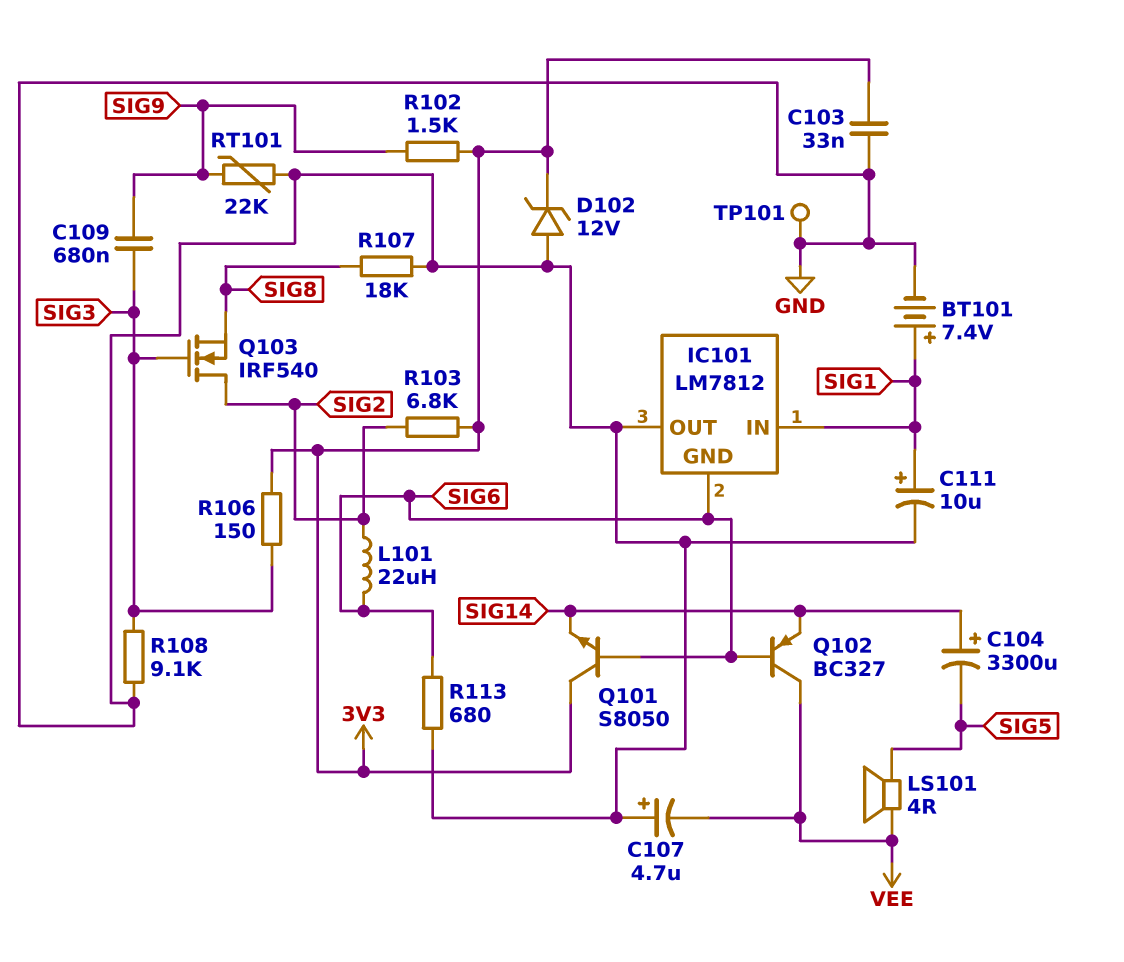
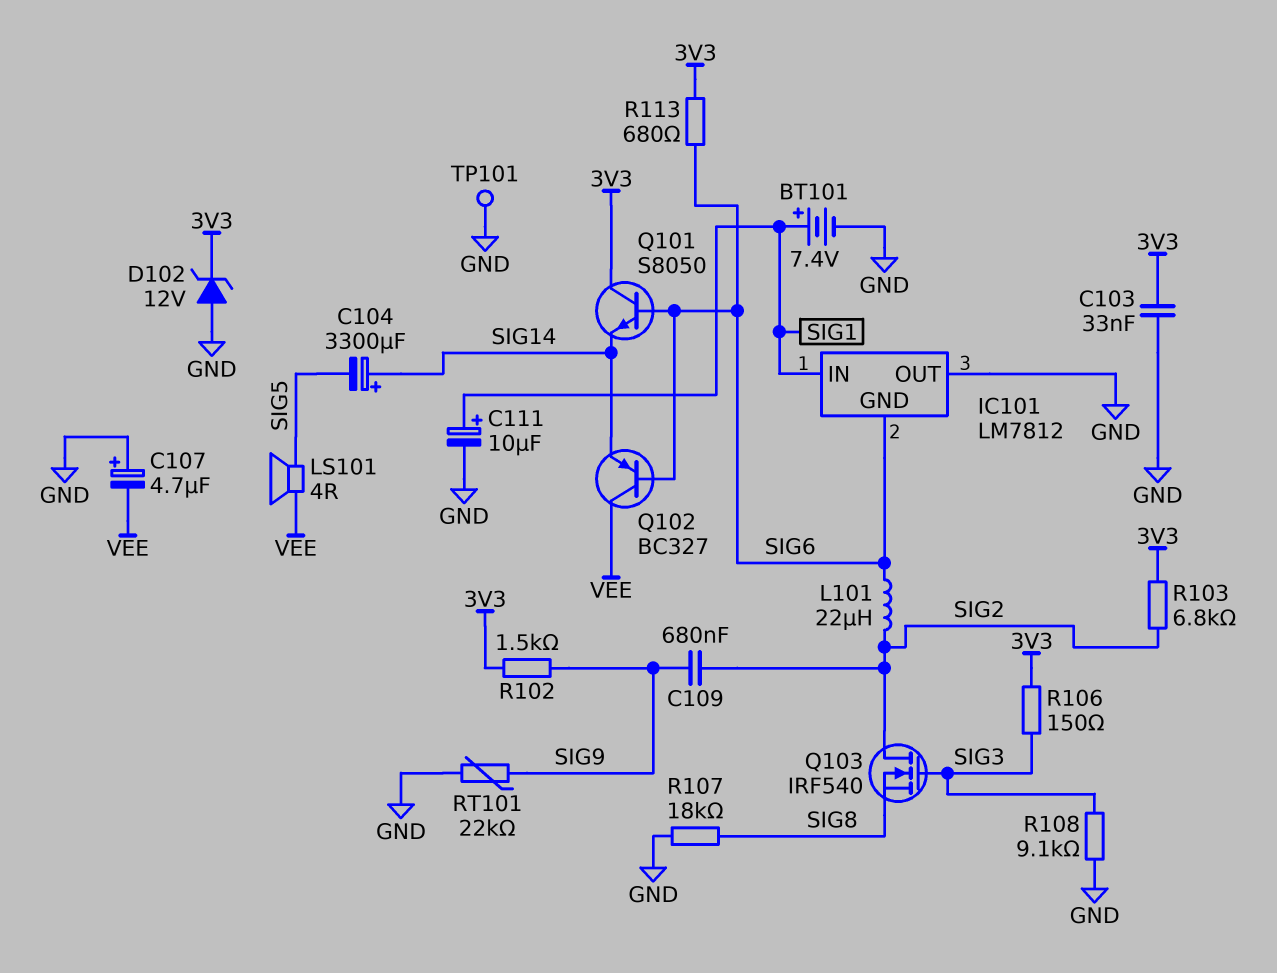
C109: 680nF (SIG3, SIG9) -> 680nF (SIG2, SIG9)
R113: 680 (GND, SIG6) -> 680 (3V3, SIG6)

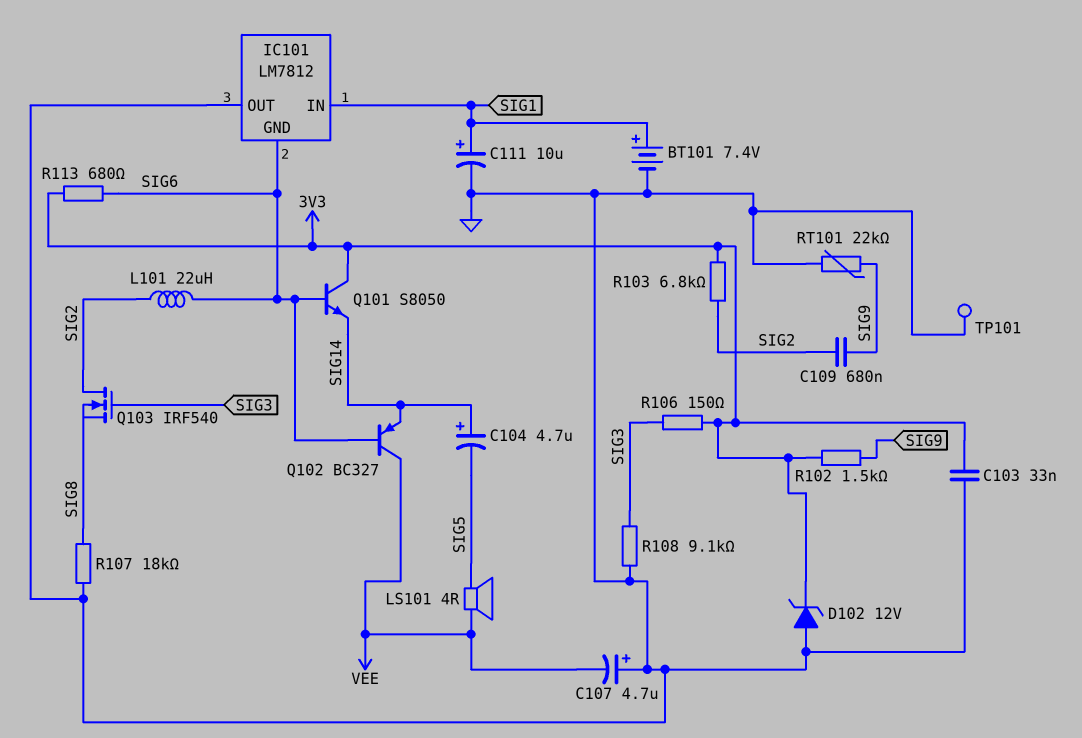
C104: 3300uF (plus SIG14, minus SIG5) -> 4.7uF (plus SIG14, minus SIG5)

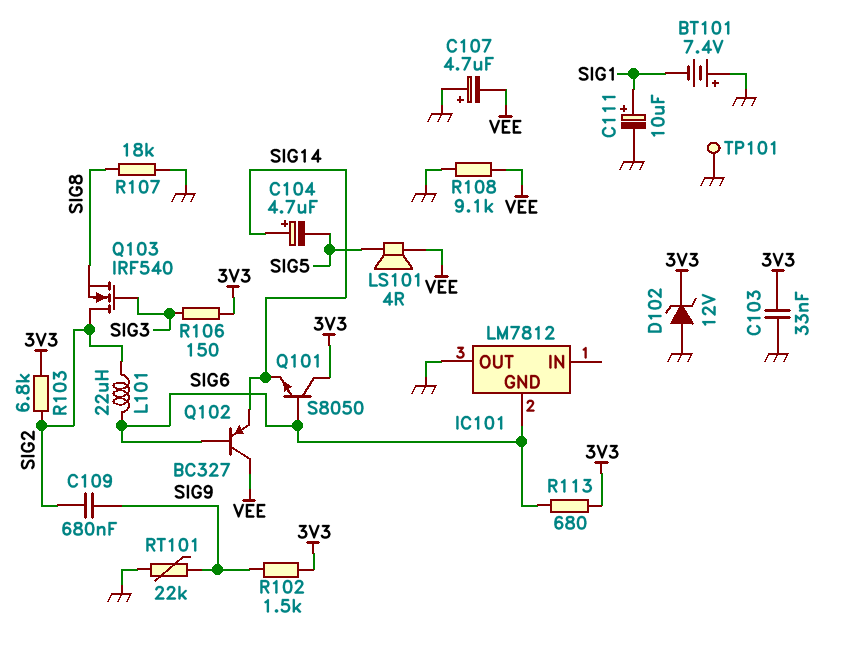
BT101: 7.4V (plus SIG1, minus GND) -> 7.4V (plus GND, minus SIG1)
IC101 pin IN: SIG1 -> none
R108: 9.1k (GND, SIG3) -> 9.1k (GND, VEE)

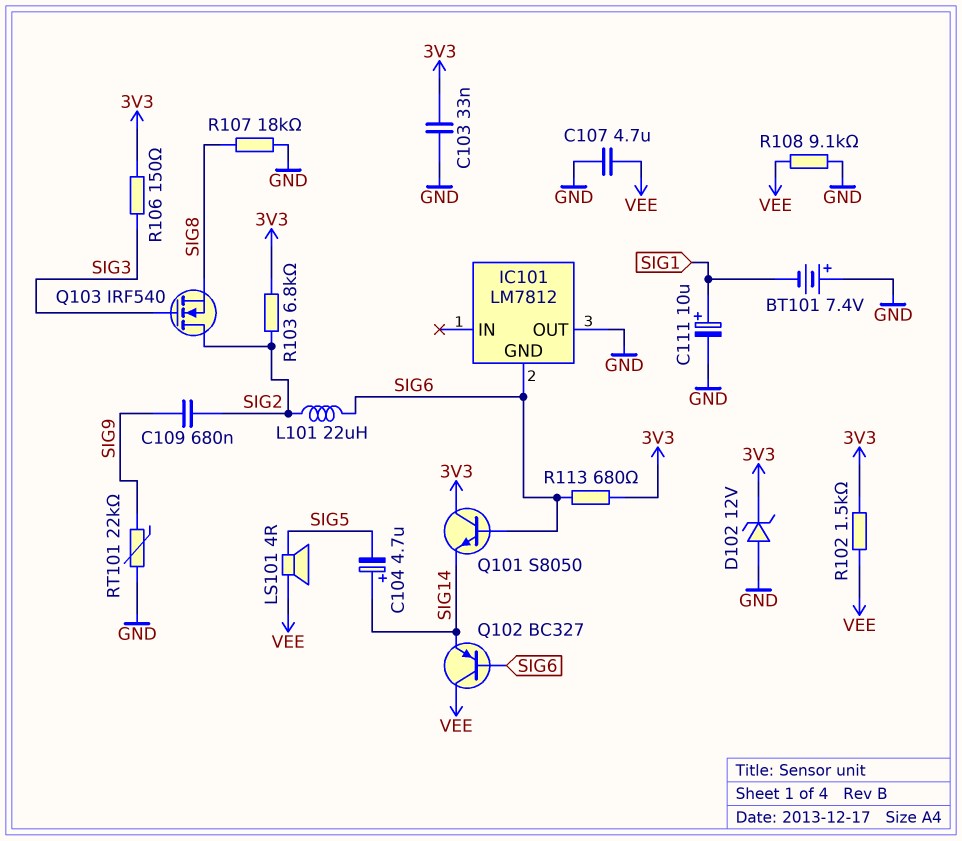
C107: 4.7uF (plus GND, minus VEE) -> 4.7uF (GND, VEE)
R102: 1.5k (3V3, SIG9) -> 1.5k (3V3, VEE)
TP101: test point (GND) -> none

